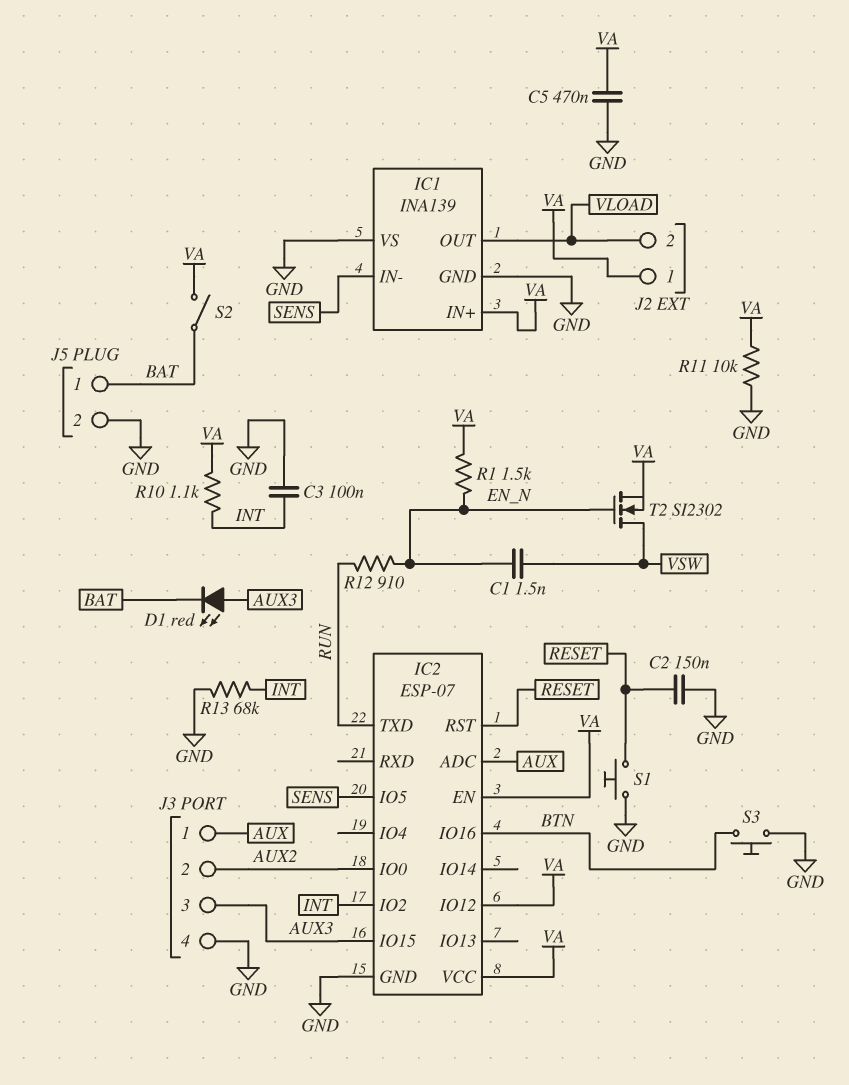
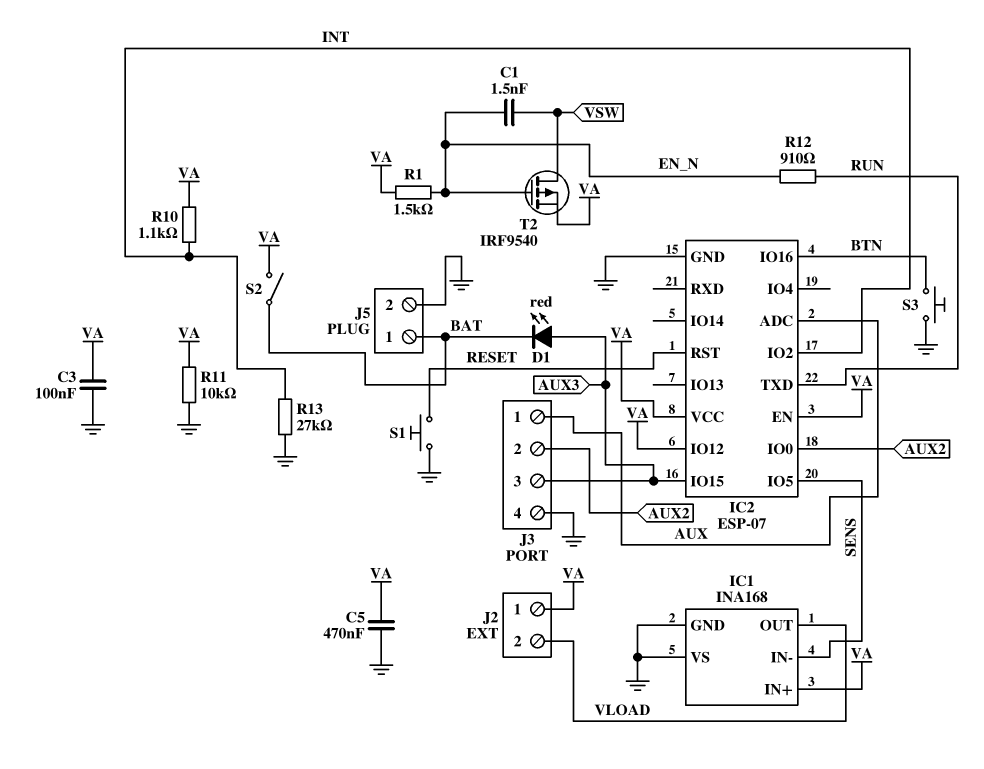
C2: 150nF (GND, RESET) -> none
C3: 100nF (GND, INT) -> 100nF (GND, VA)
IC1: INA139 -> INA168
R13: 68k (GND, INT) -> 27k (GND, INT)
T2: NMOS SI2302 (G EN_N, D VSW, S VA) -> PMOS IRF9540 (G EN_N, D VSW, S VA)

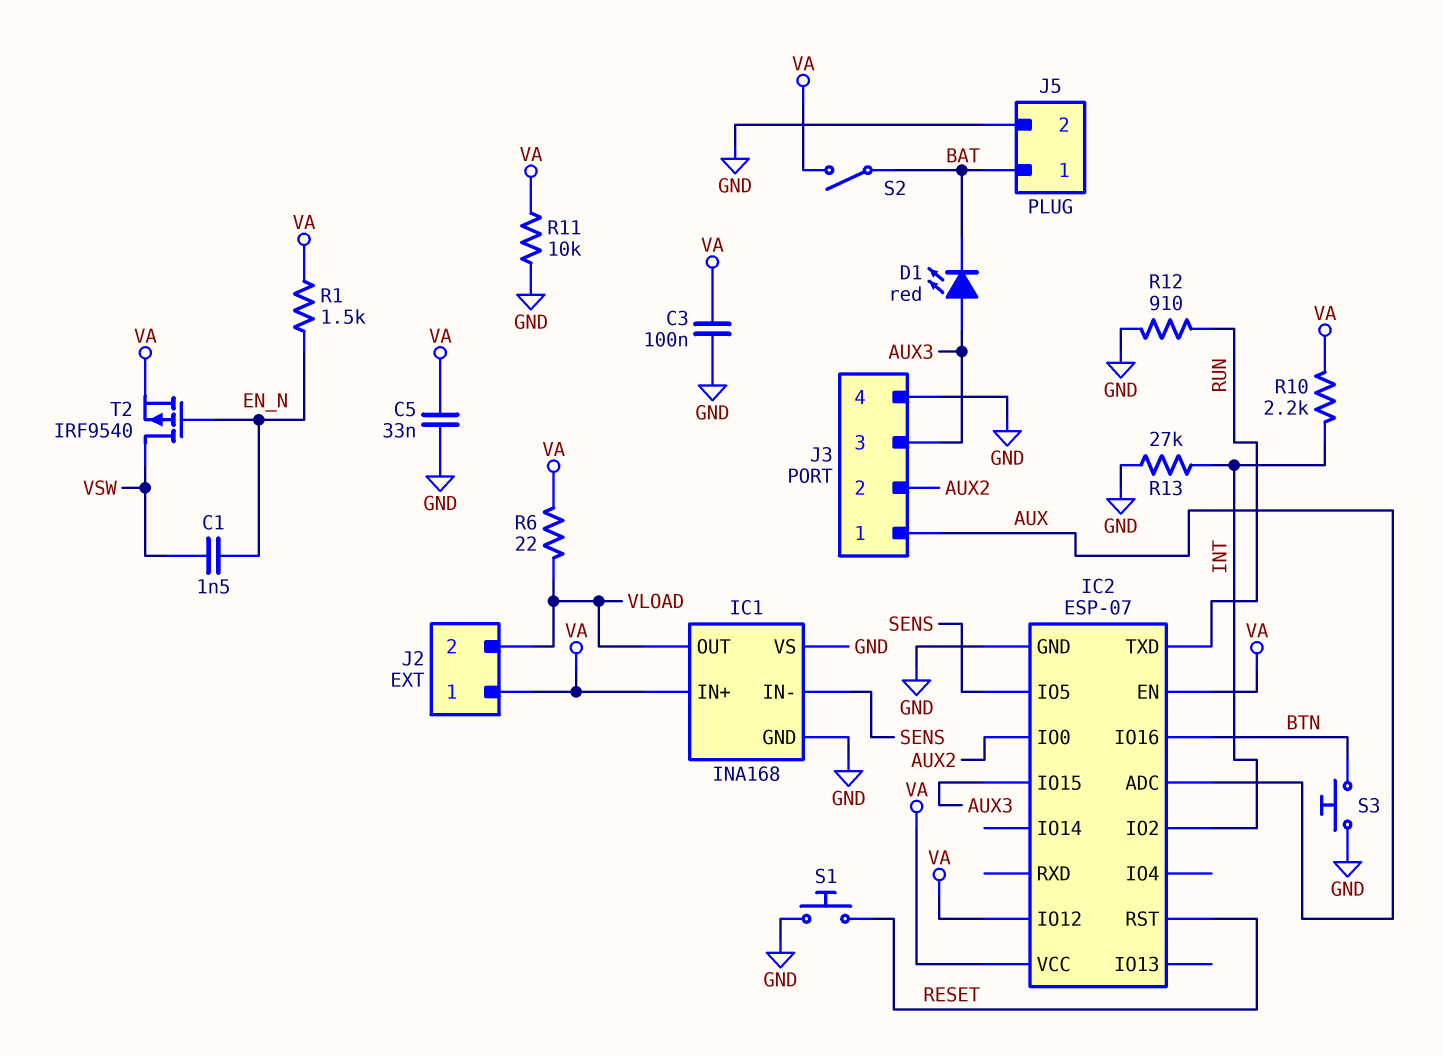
C5: 470nF (GND, VA) -> 33nF (GND, VA)
R6: none -> 22 (VA, VLOAD)
R10: 1.1k (INT, VA) -> 2.2k (INT, VA)
R12: 910 (EN_N, RUN) -> 910 (GND, RUN)

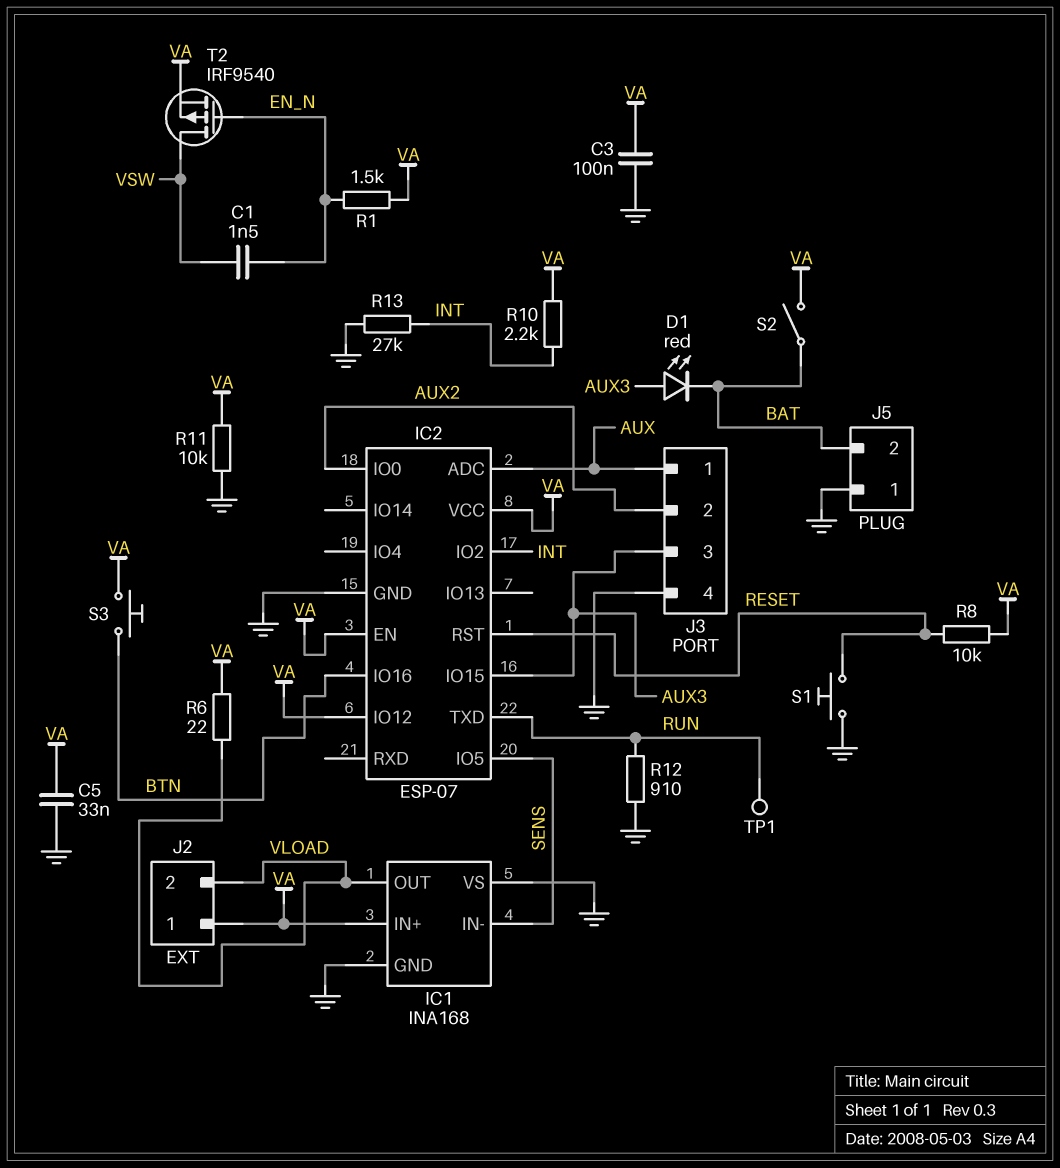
J5 pin 1: BAT -> GND
J5 pin 2: GND -> BAT
R8: none -> 10k (RESET, VA)
S3: button (BTN, GND) -> button (BTN, VA)
TP1: none -> test point (RUN)

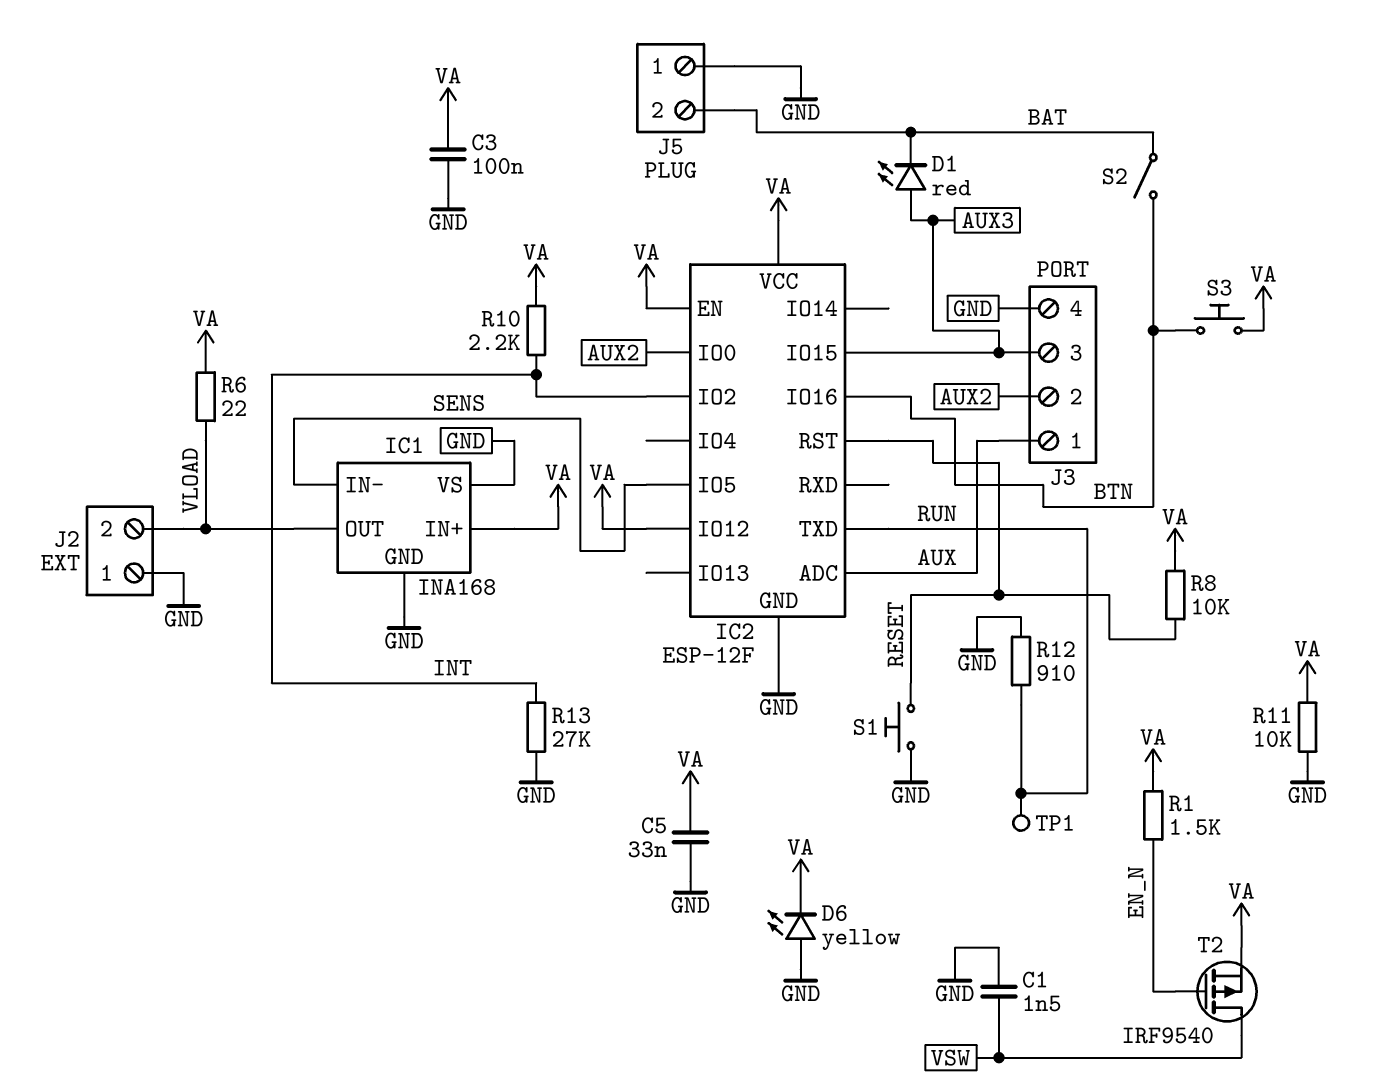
C1: 1.5nF (EN_N, VSW) -> 1.5nF (GND, VSW)
D6: none -> LED yellow (A GND, K VA)
IC2: ESP-07 -> ESP-12F
J2 pin 1: VA -> GND
S2: switch (BAT, VA) -> switch (BAT, BTN)

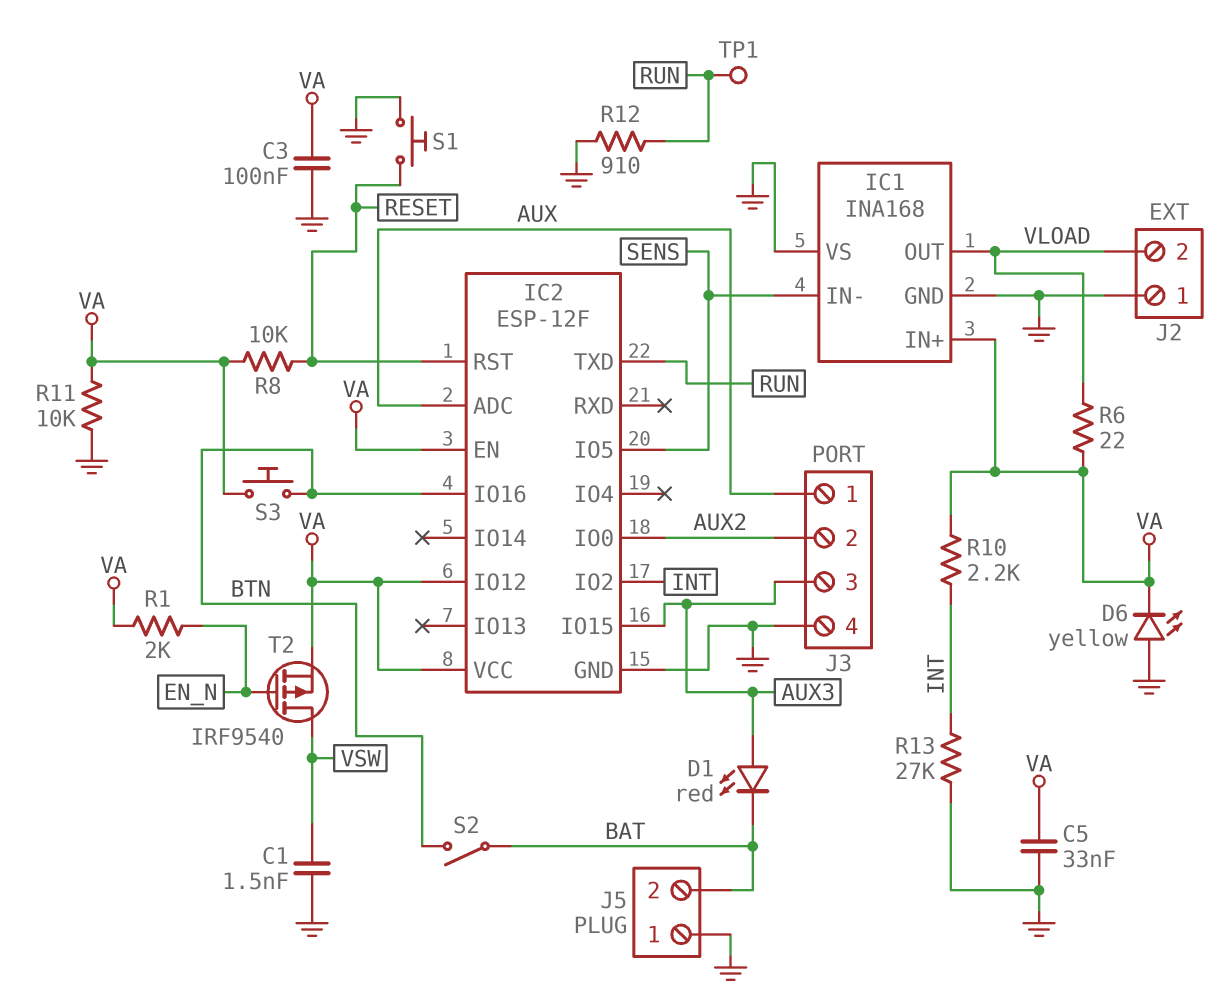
R1: 1.5k (EN_N, VA) -> 2k (EN_N, VA)

